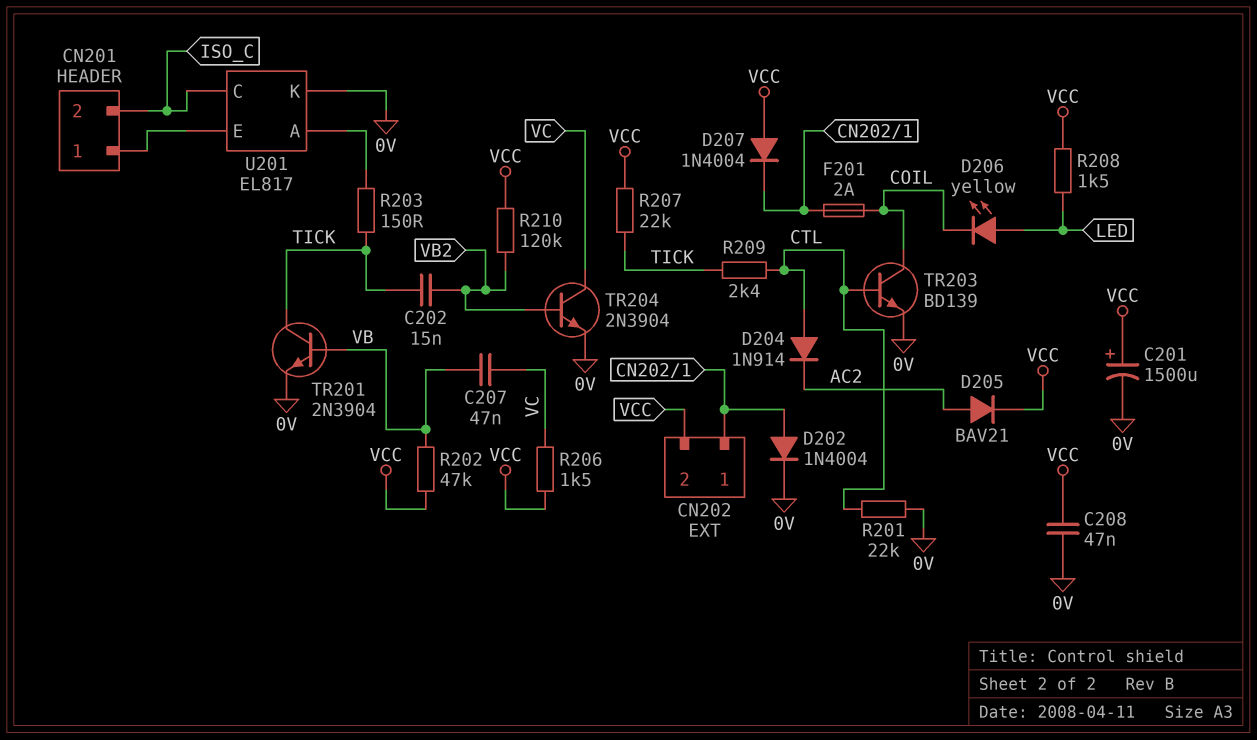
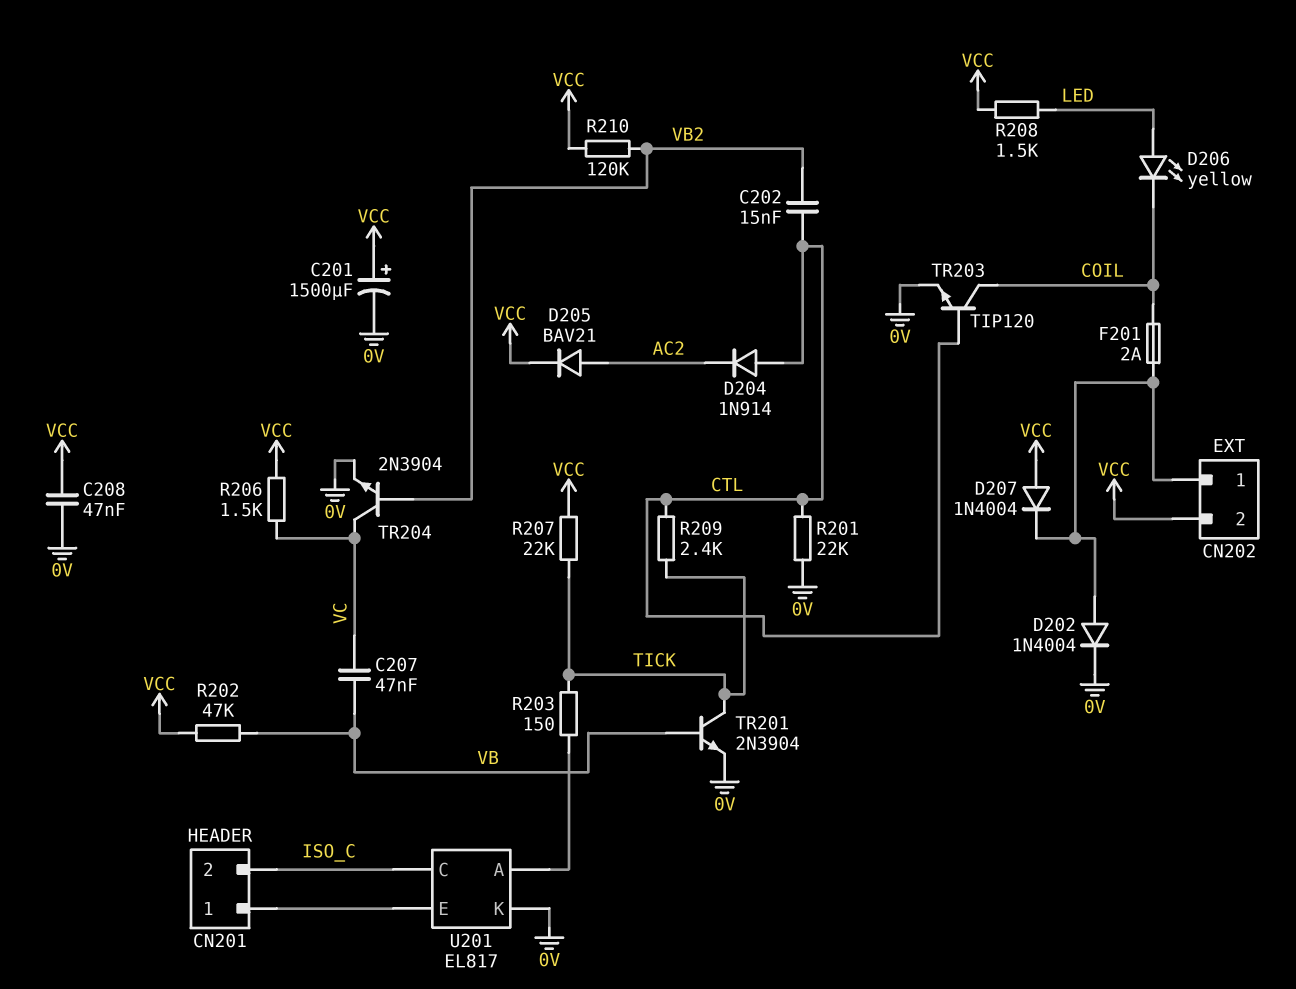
C202: 15nF (TICK, VB2) -> 15nF (CTL, VB2)
TR203: NPN BD139 (B CTL, C COIL, E 0V) -> NPN TIP120 (B CTL, C COIL, E 0V)

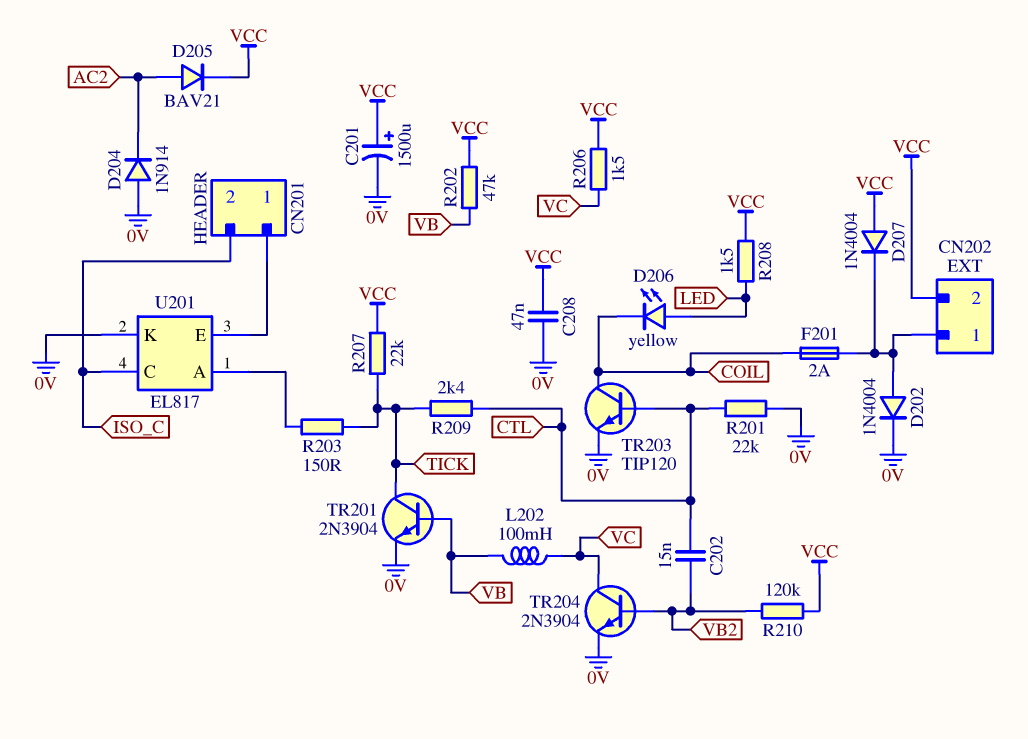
C207: 47nF (VB, VC) -> none
D204: diode 1N914 (A CTL, K AC2) -> diode 1N914 (A 0V, K AC2)
L202: none -> 100mH (VB, VC)

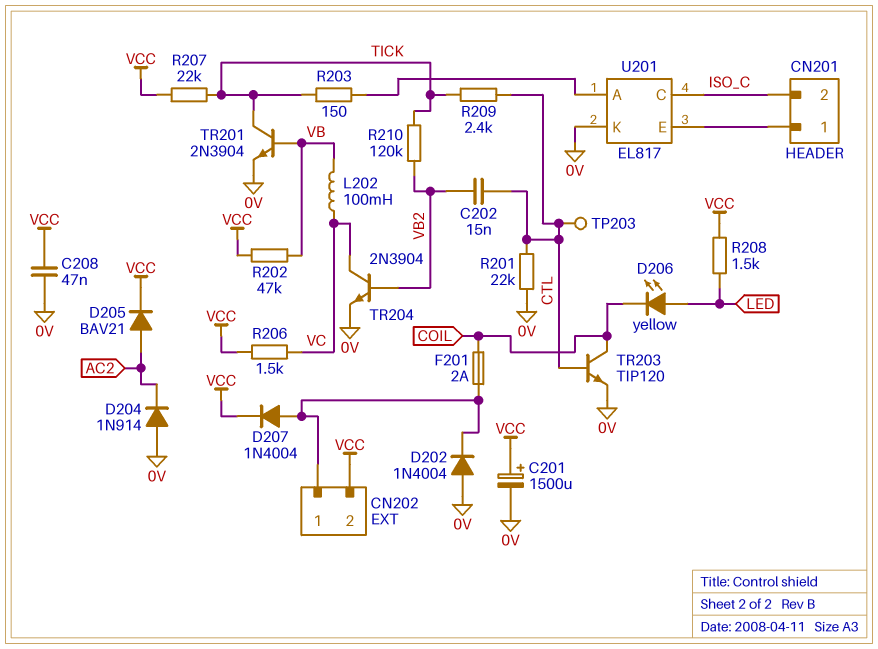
D202: diode 1N4004 (A CN202/1, K 0V) -> diode 1N4004 (A 0V, K CN202/1)
D207: diode 1N4004 (A VCC, K CN202/1) -> diode 1N4004 (A CN202/1, K VCC)
R210: 120k (VB2, VCC) -> 120k (TICK, VB2)
TP203: none -> test point (CTL)

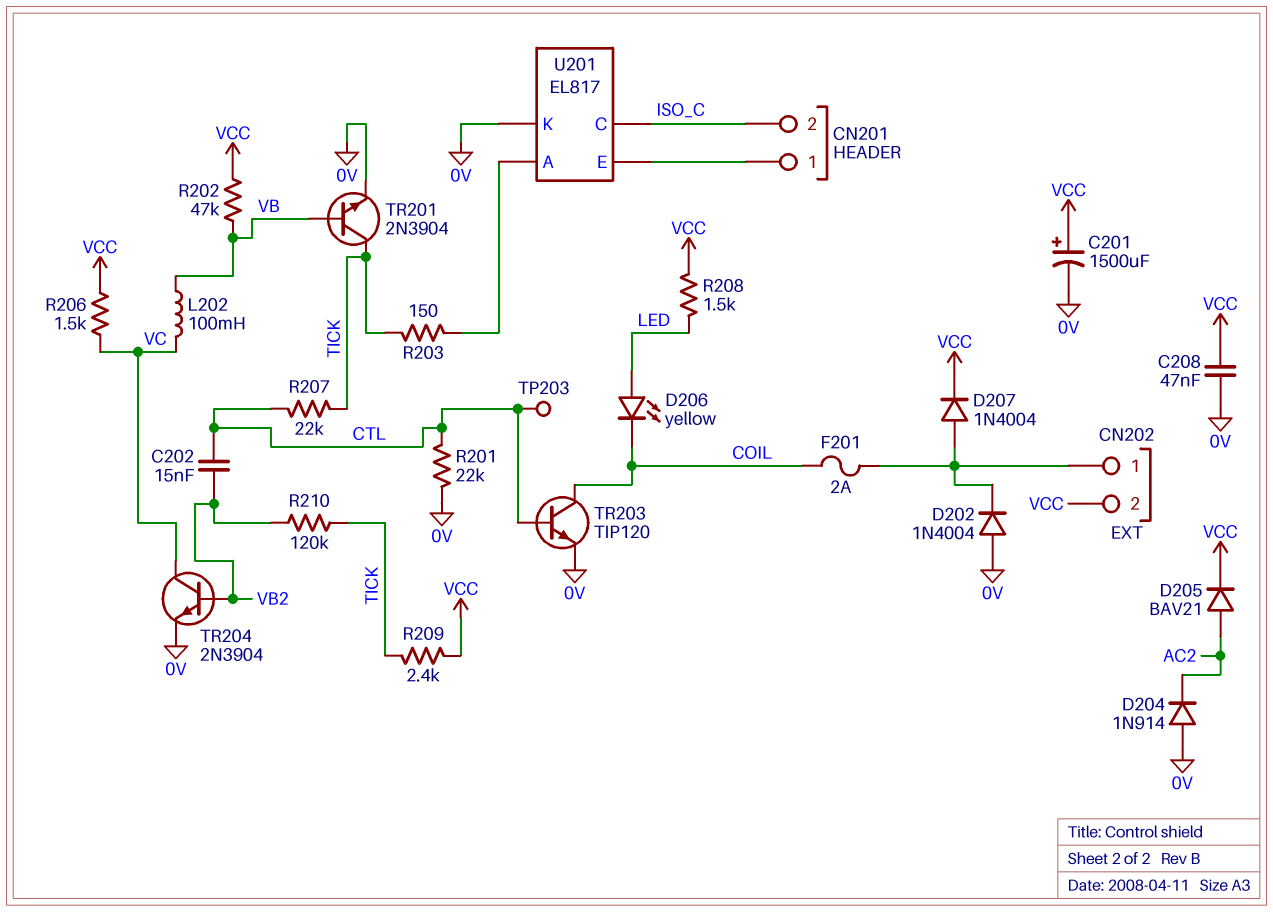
R207: 22k (TICK, VCC) -> 22k (CTL, TICK)
R209: 2.4k (CTL, TICK) -> 2.4k (TICK, VCC)

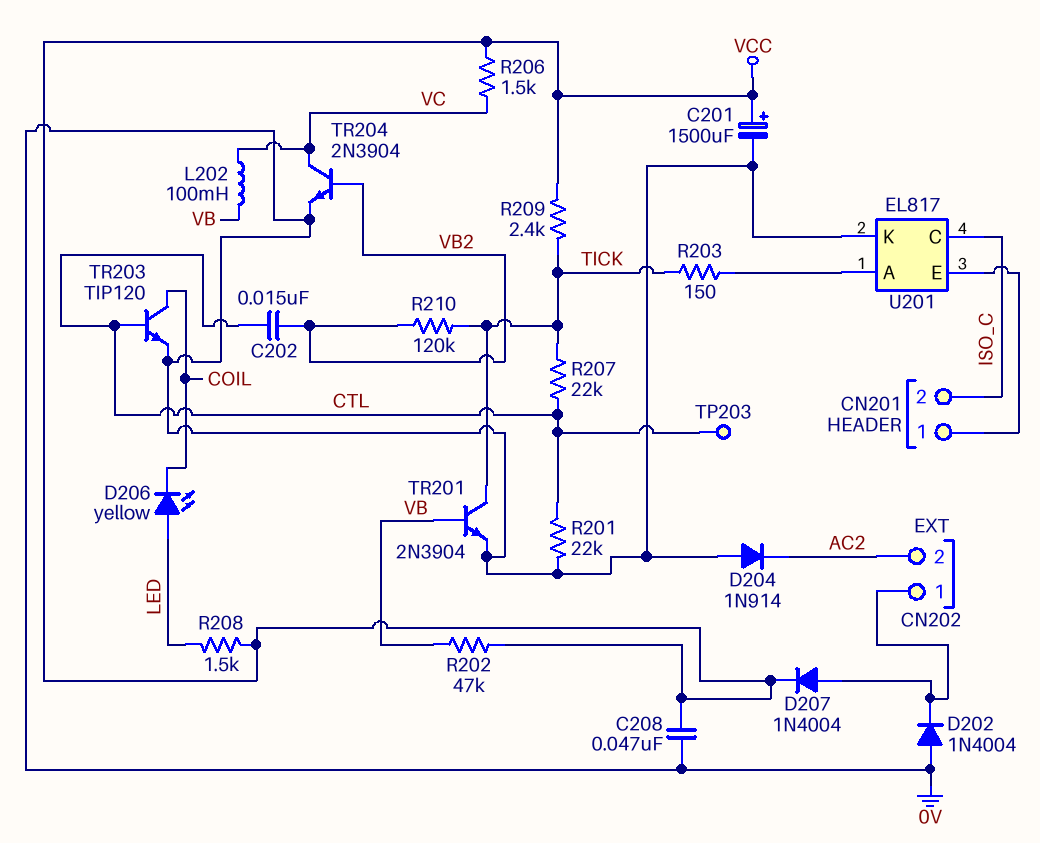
CN202 pin 2: VCC -> AC2
D205: diode BAV21 (A AC2, K VCC) -> none
F201: 2A (CN202/1, COIL) -> none

